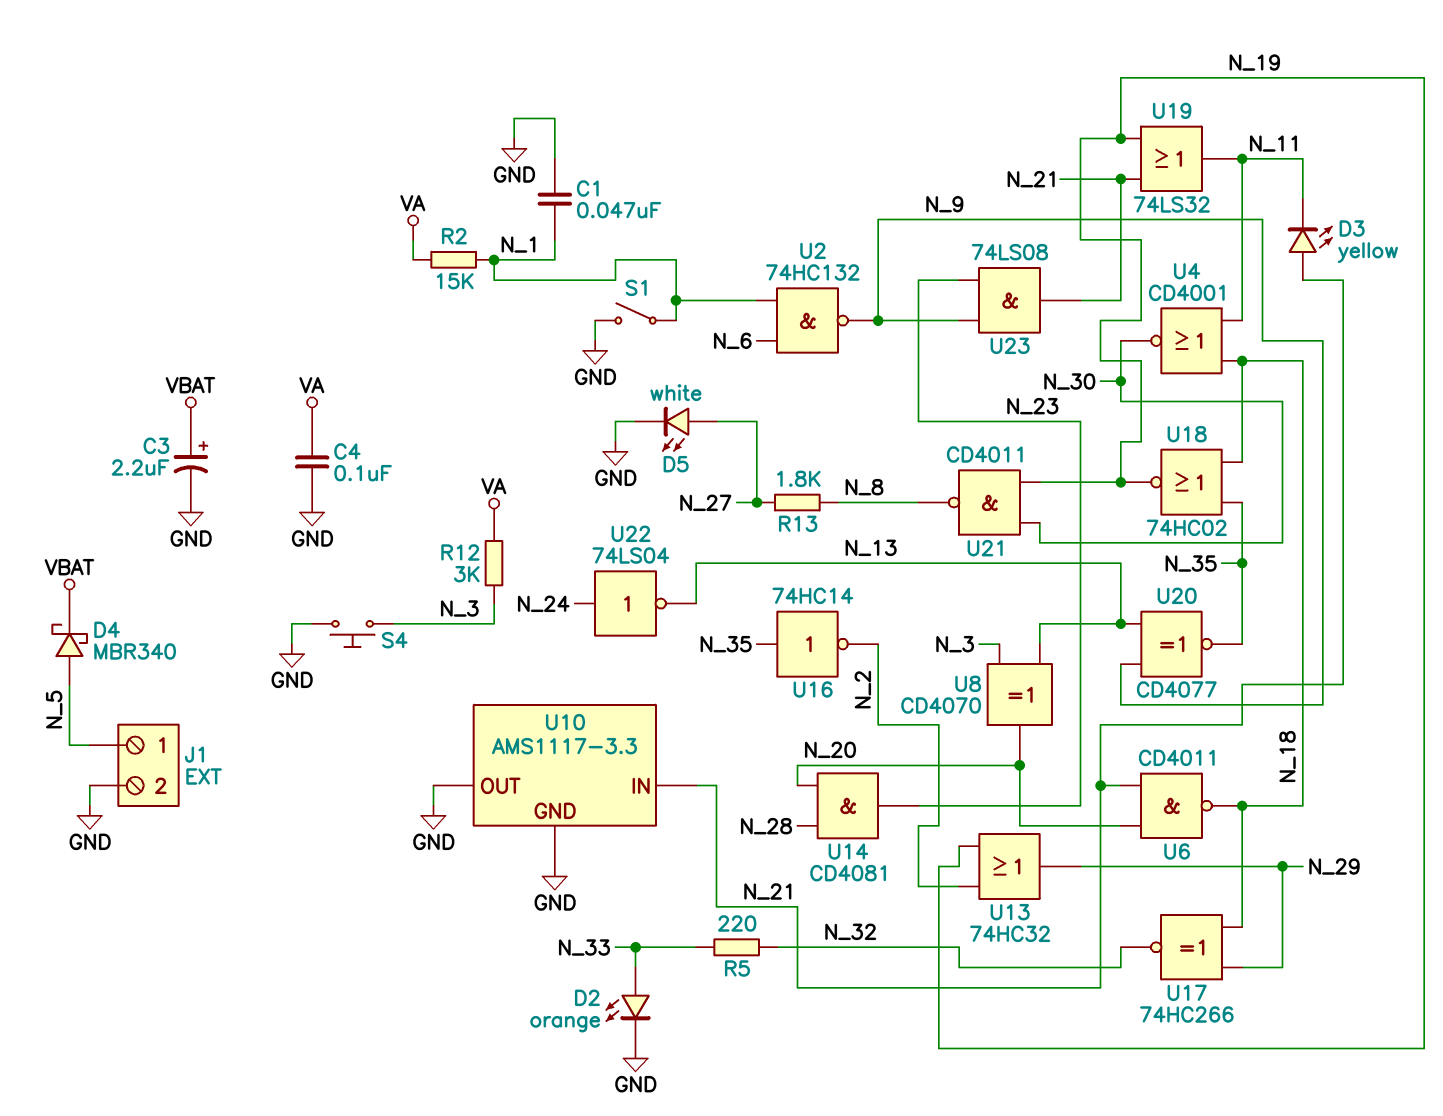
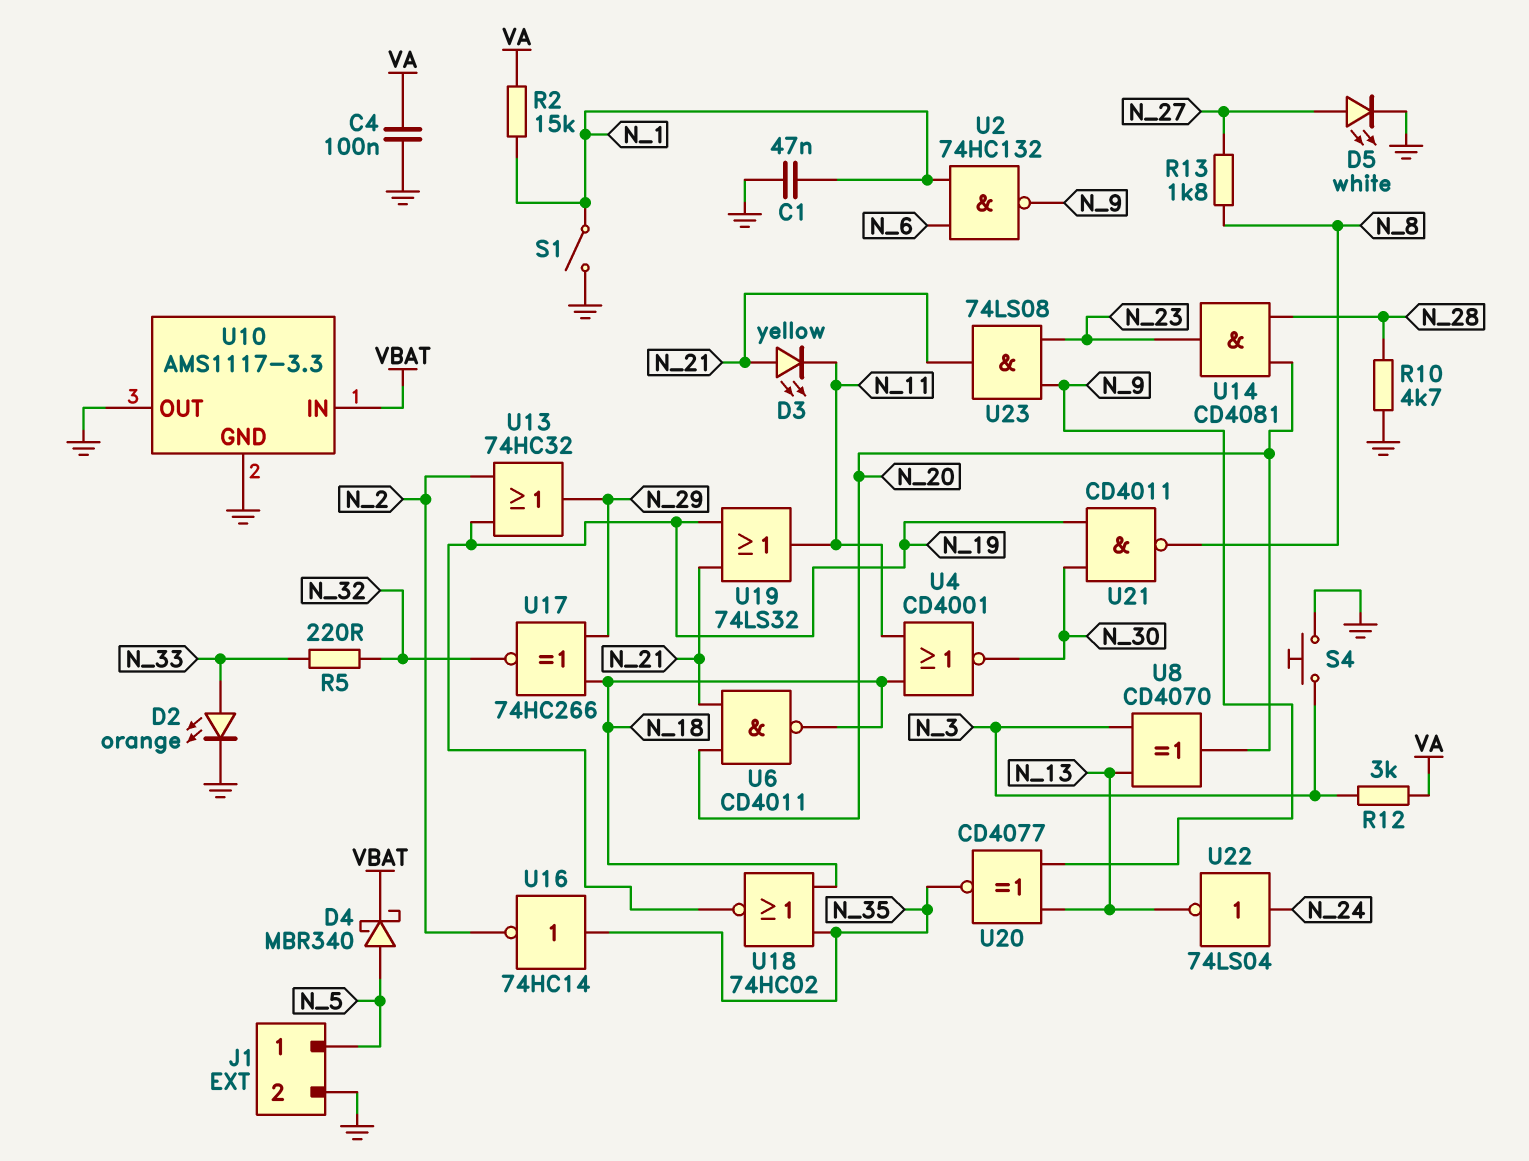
C3: 2.2uF (plus VBAT, minus GND) -> none
R10: none -> 4.7k (GND, N_28)
U10 pin IN: N_21 -> VBAT

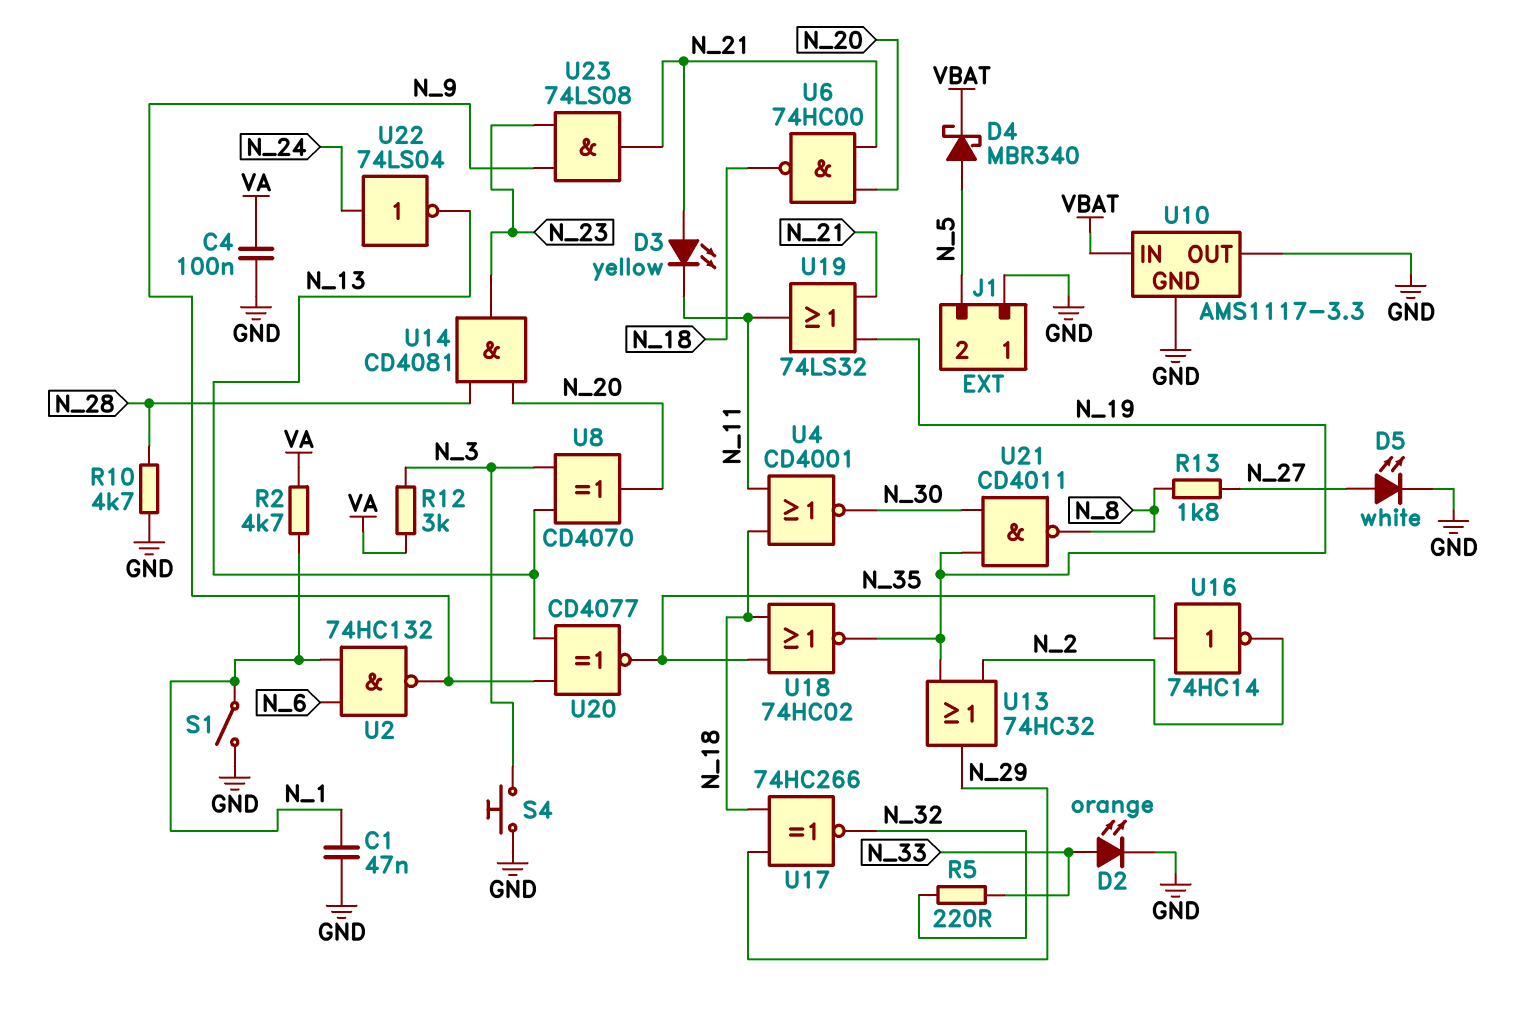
J1 pin 1: N_5 -> GND
J1 pin 2: GND -> N_5
R2: 15k (N_1, VA) -> 4.7k (N_1, VA)
U6: NAND CD4011 (in N_20, in N_21, out N_18) -> NAND 74HC00 (in N_20, in N_21, out N_18)

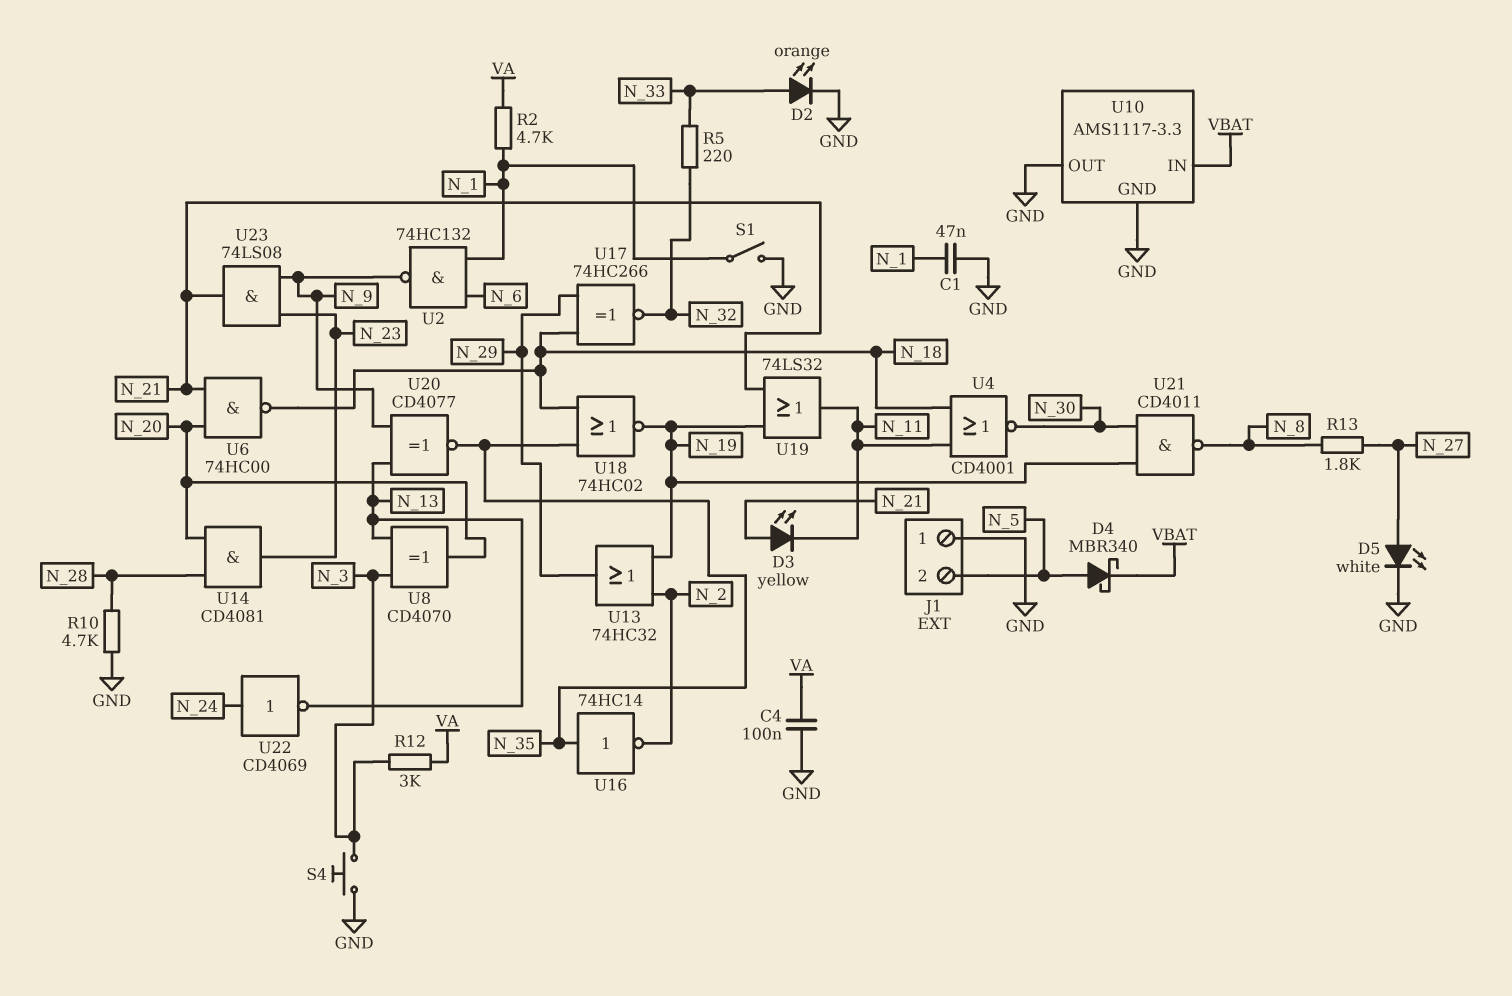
U22: NOT 74LS04 (in N_24, out N_13) -> NOT CD4069 (in N_24, out N_13)

